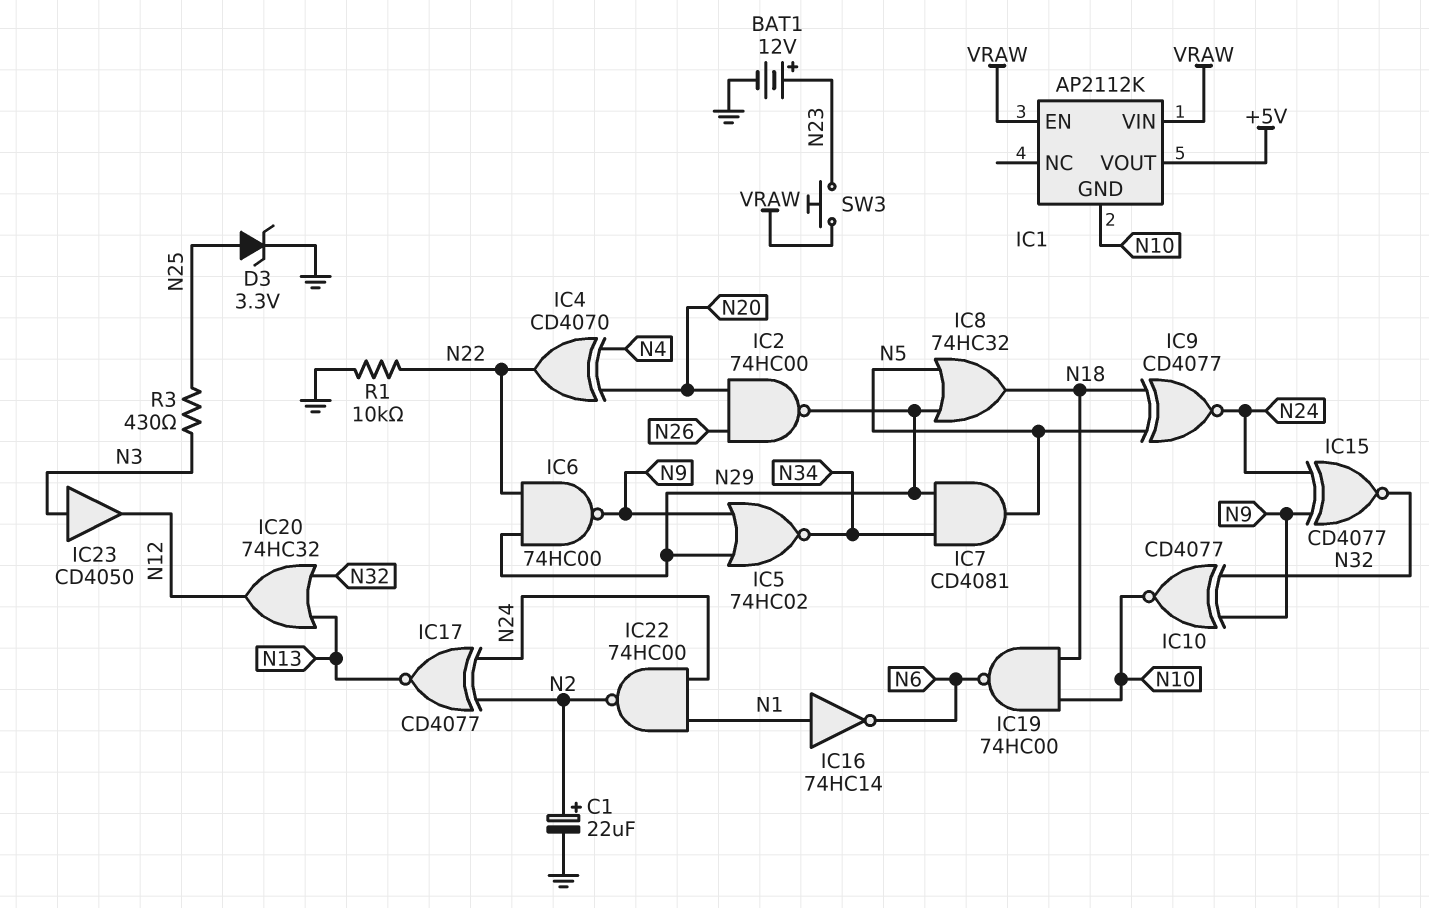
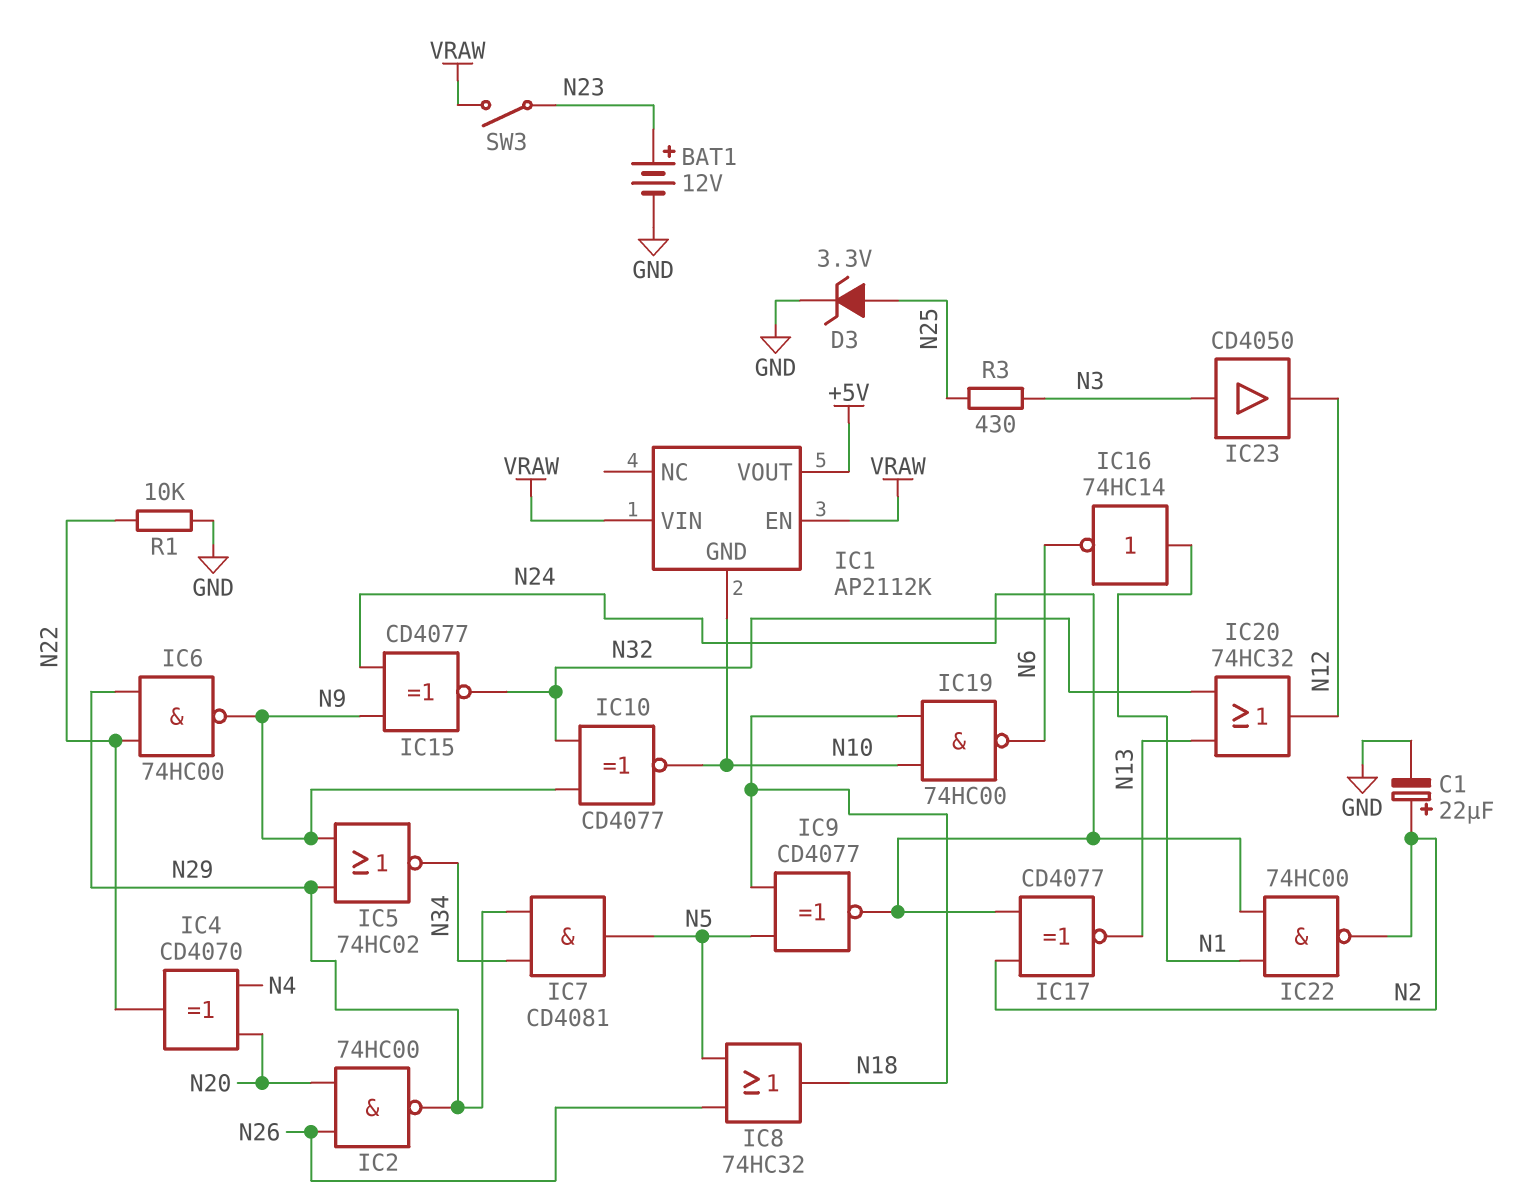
IC8: OR 74HC32 (in N5, in N29, out N18) -> OR 74HC32 (in N5, in N26, out N18)
SW3: button (N23, VRAW) -> switch (N23, VRAW)

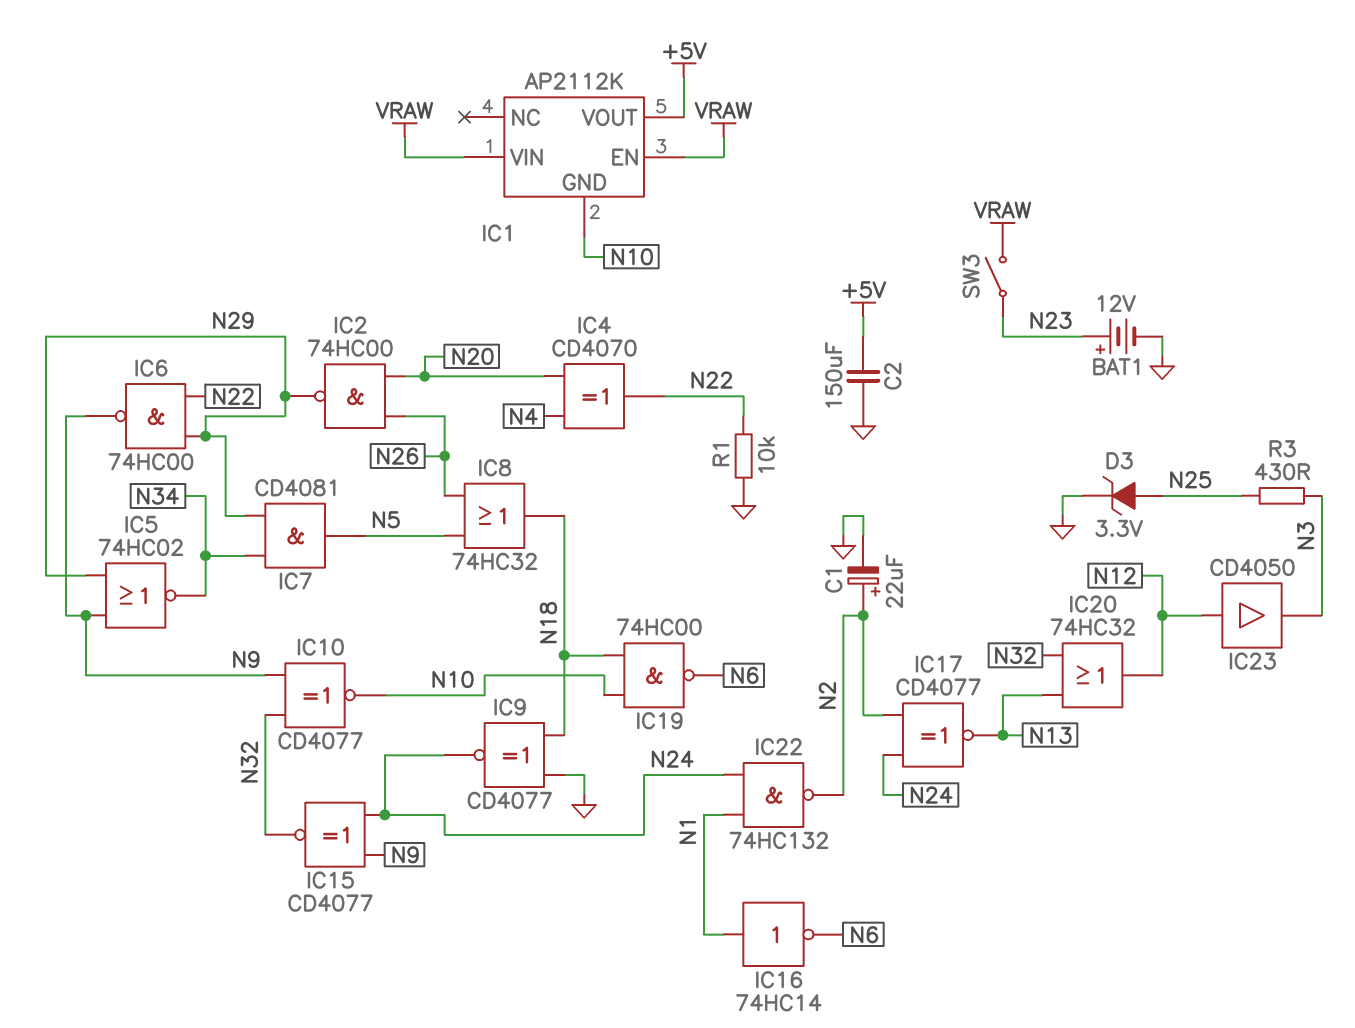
C2: none -> 150uF (+5V, GND)
IC9: XNOR CD4077 (in N5, in N18, out N24) -> XNOR CD4077 (in GND, in N18, out N24)
IC22: NAND 74HC00 (in N1, in N24, out N2) -> NAND 74HC132 (in N1, in N24, out N2)
IC23: buffer CD4050 (in N3, out N12) -> buffer CD4050 (in N12, out N3)

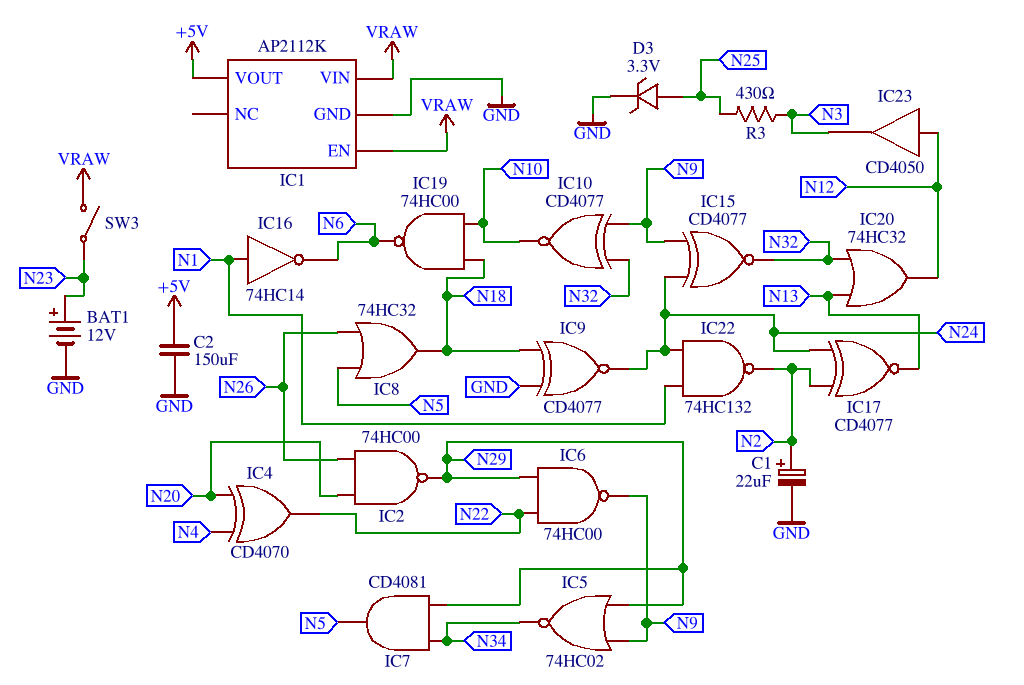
IC1 pin GND: N10 -> GND
R1: 10k (GND, N22) -> none

